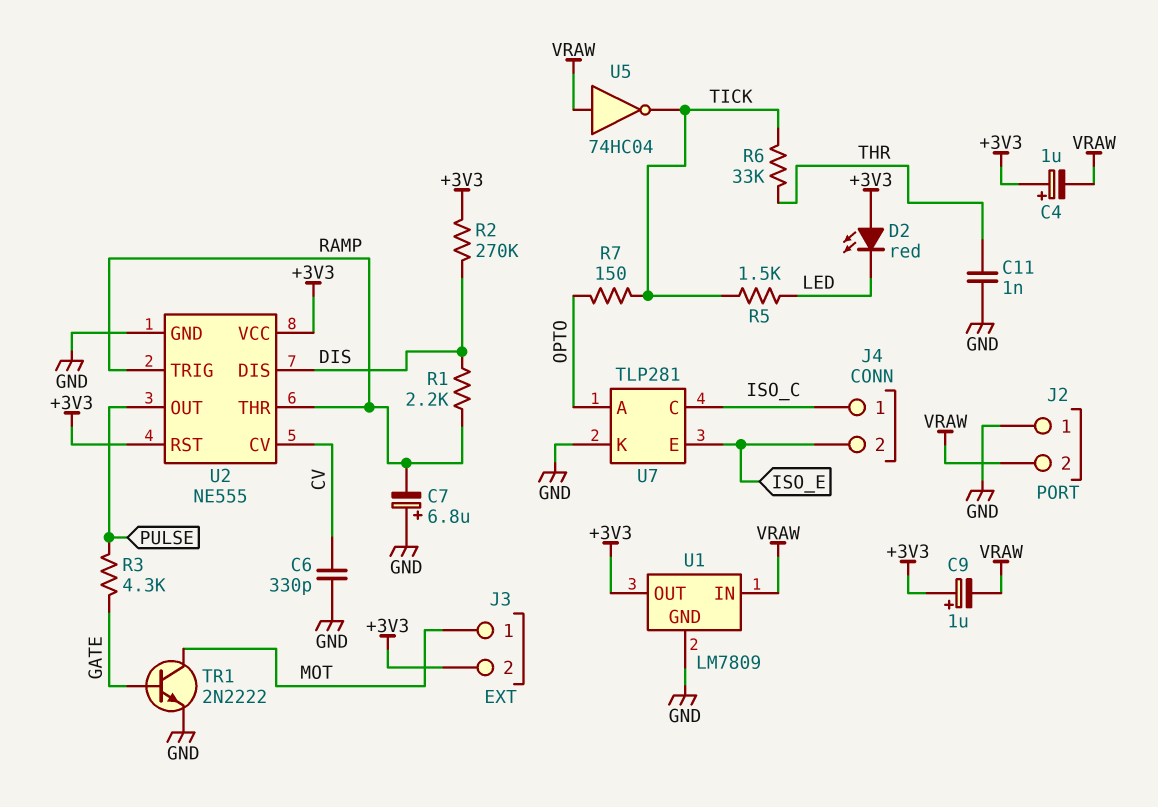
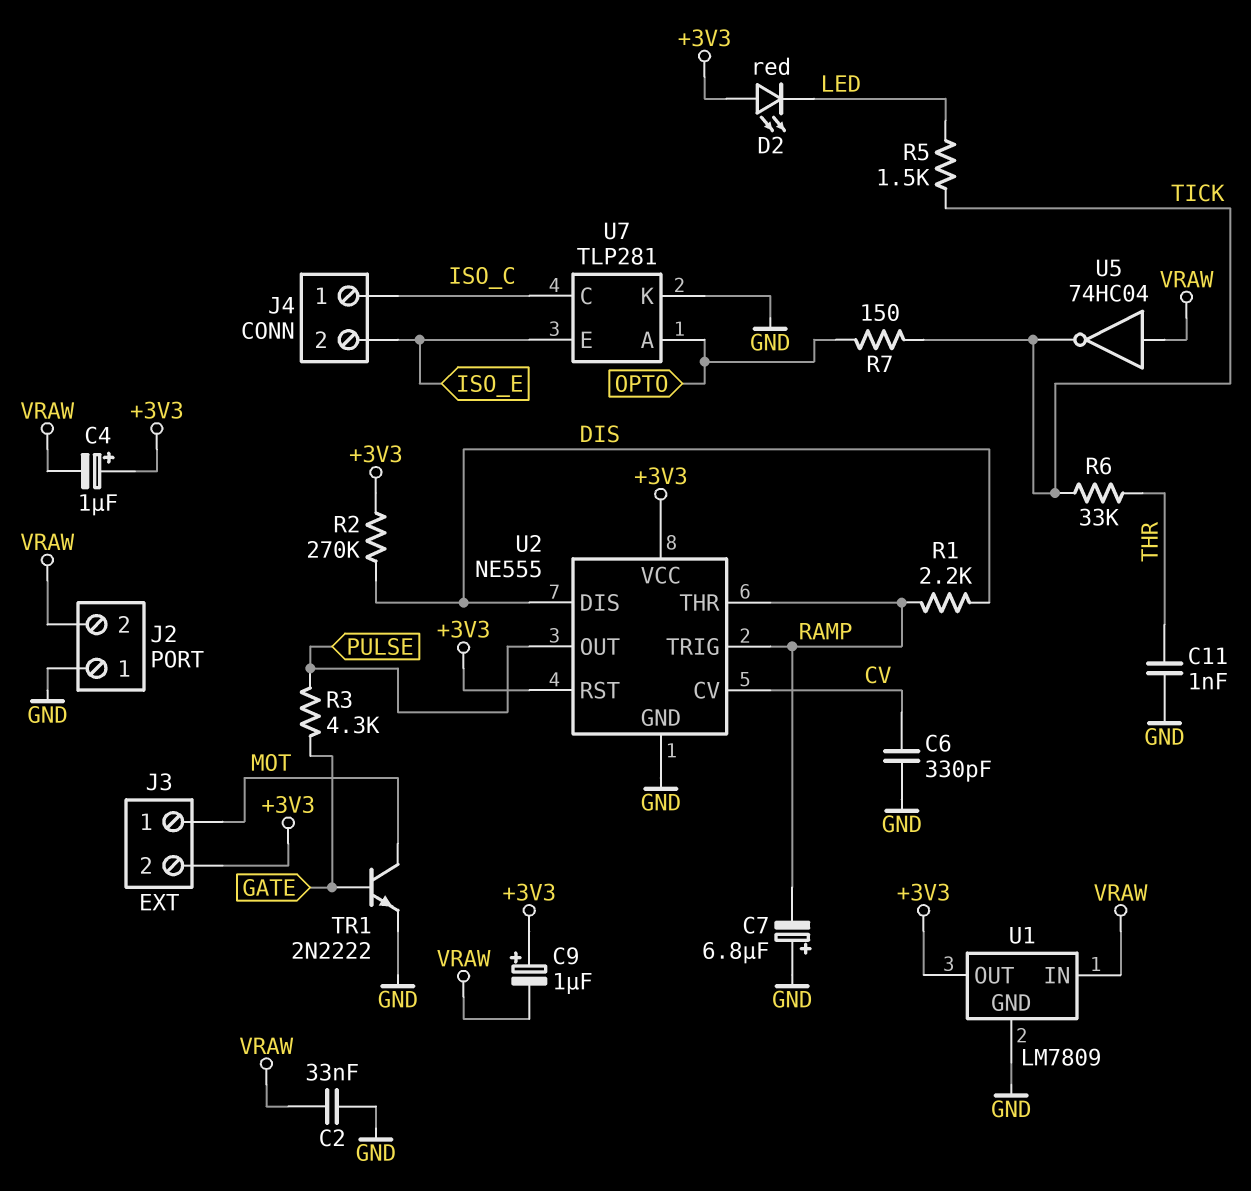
C2: none -> 33nF (GND, VRAW)

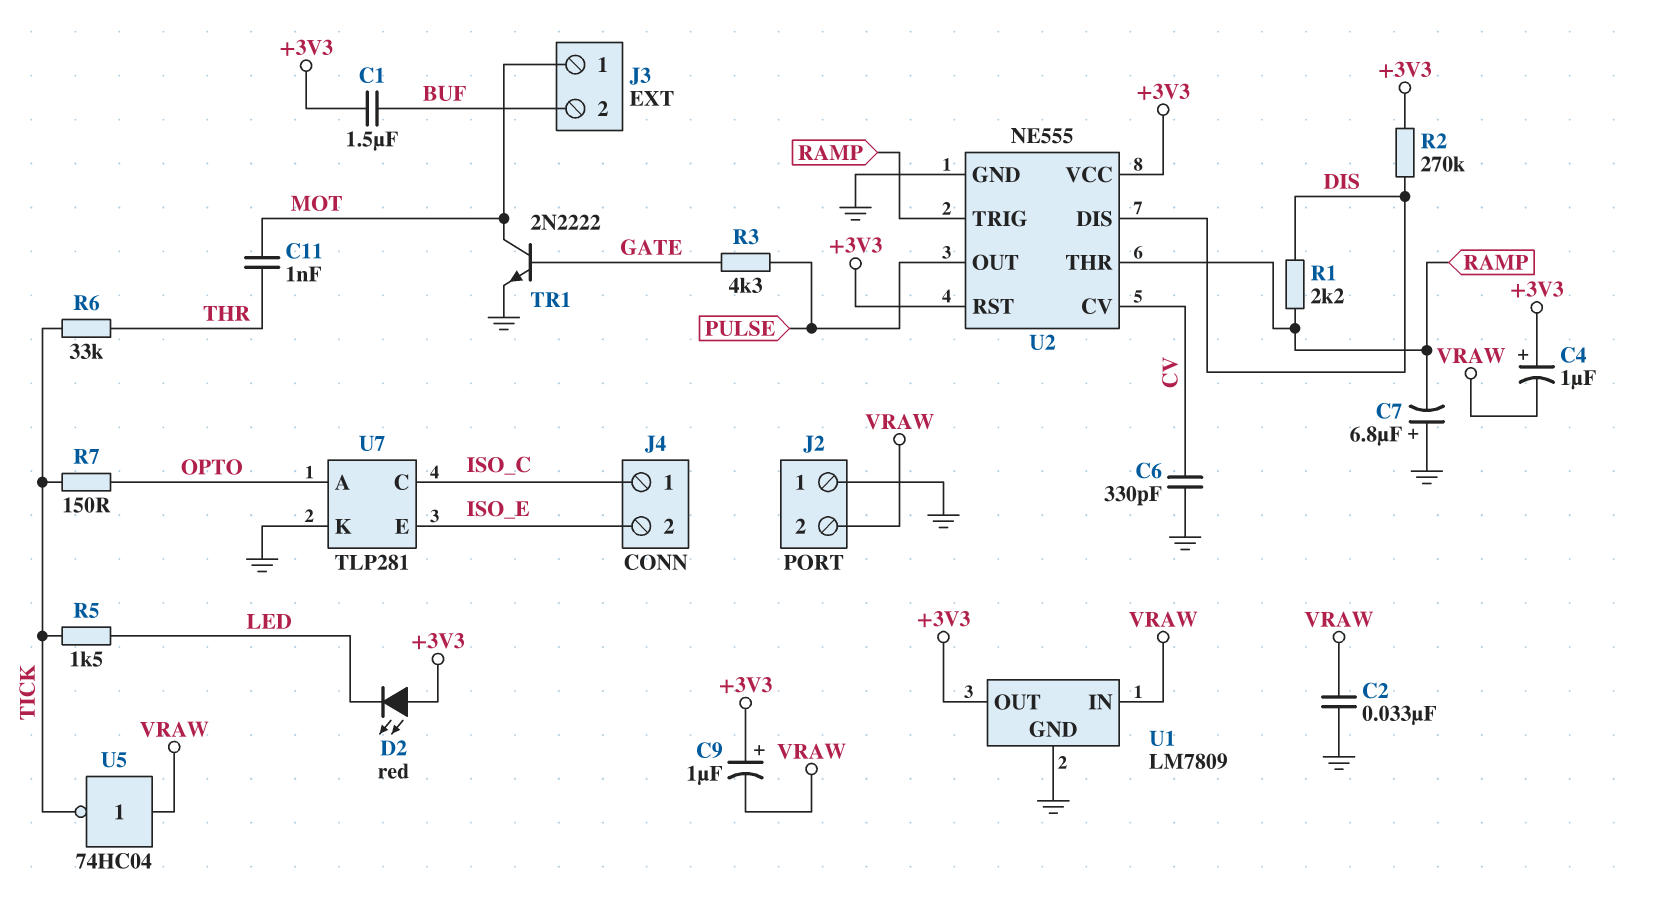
C1: none -> 1.5uF (+3V3, BUF)
C11: 1nF (GND, THR) -> 1nF (MOT, THR)
J3 pin 2: +3V3 -> BUF

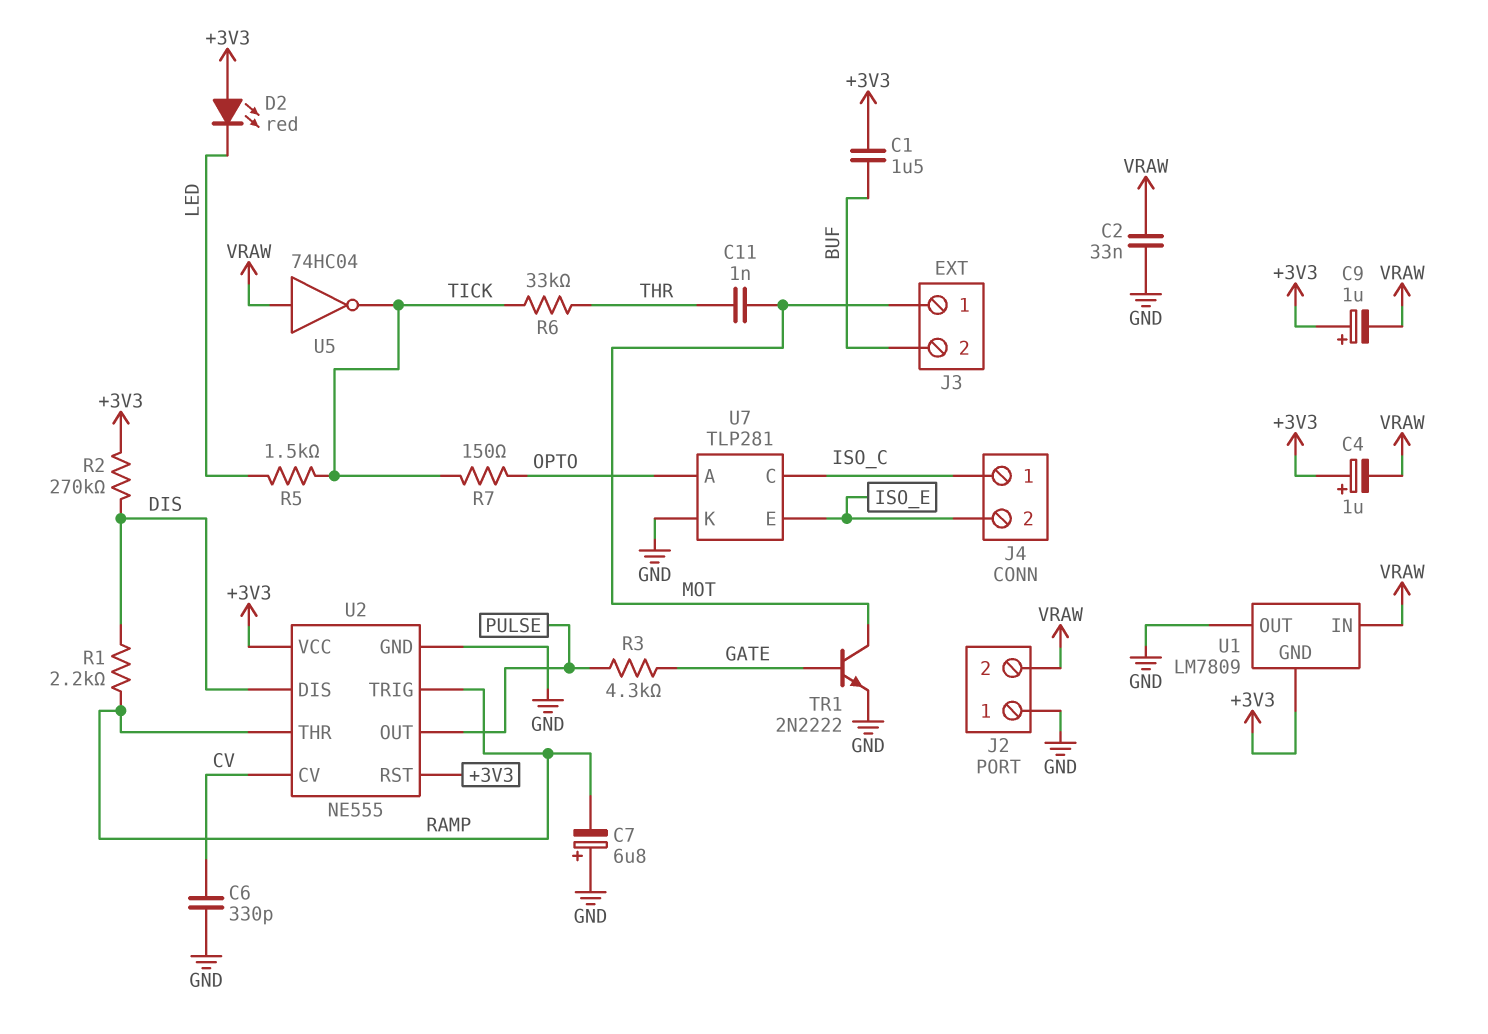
U1 pin GND: GND -> +3V3
U1 pin OUT: +3V3 -> GND

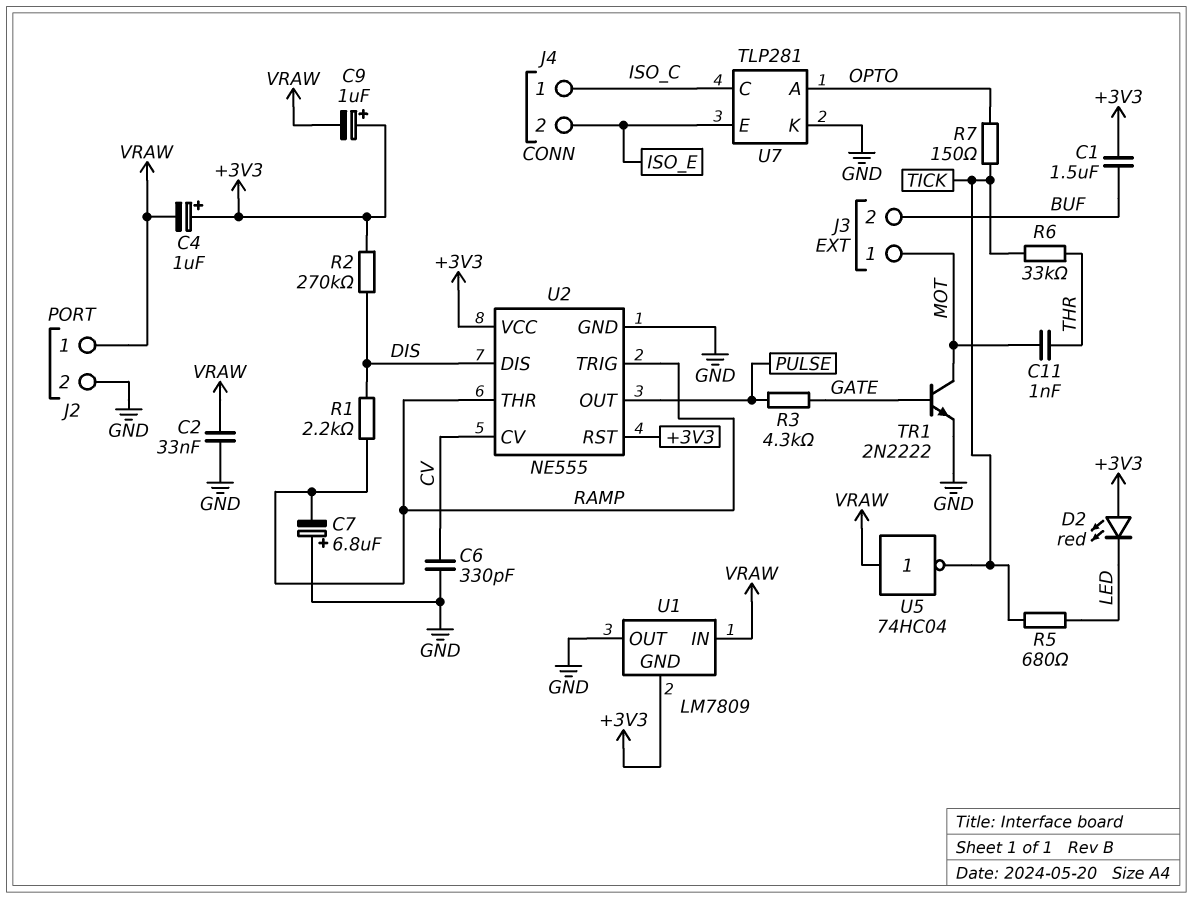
J2 pin 1: GND -> VRAW
J2 pin 2: VRAW -> GND
R5: 1.5k (LED, TICK) -> 680 (LED, TICK)

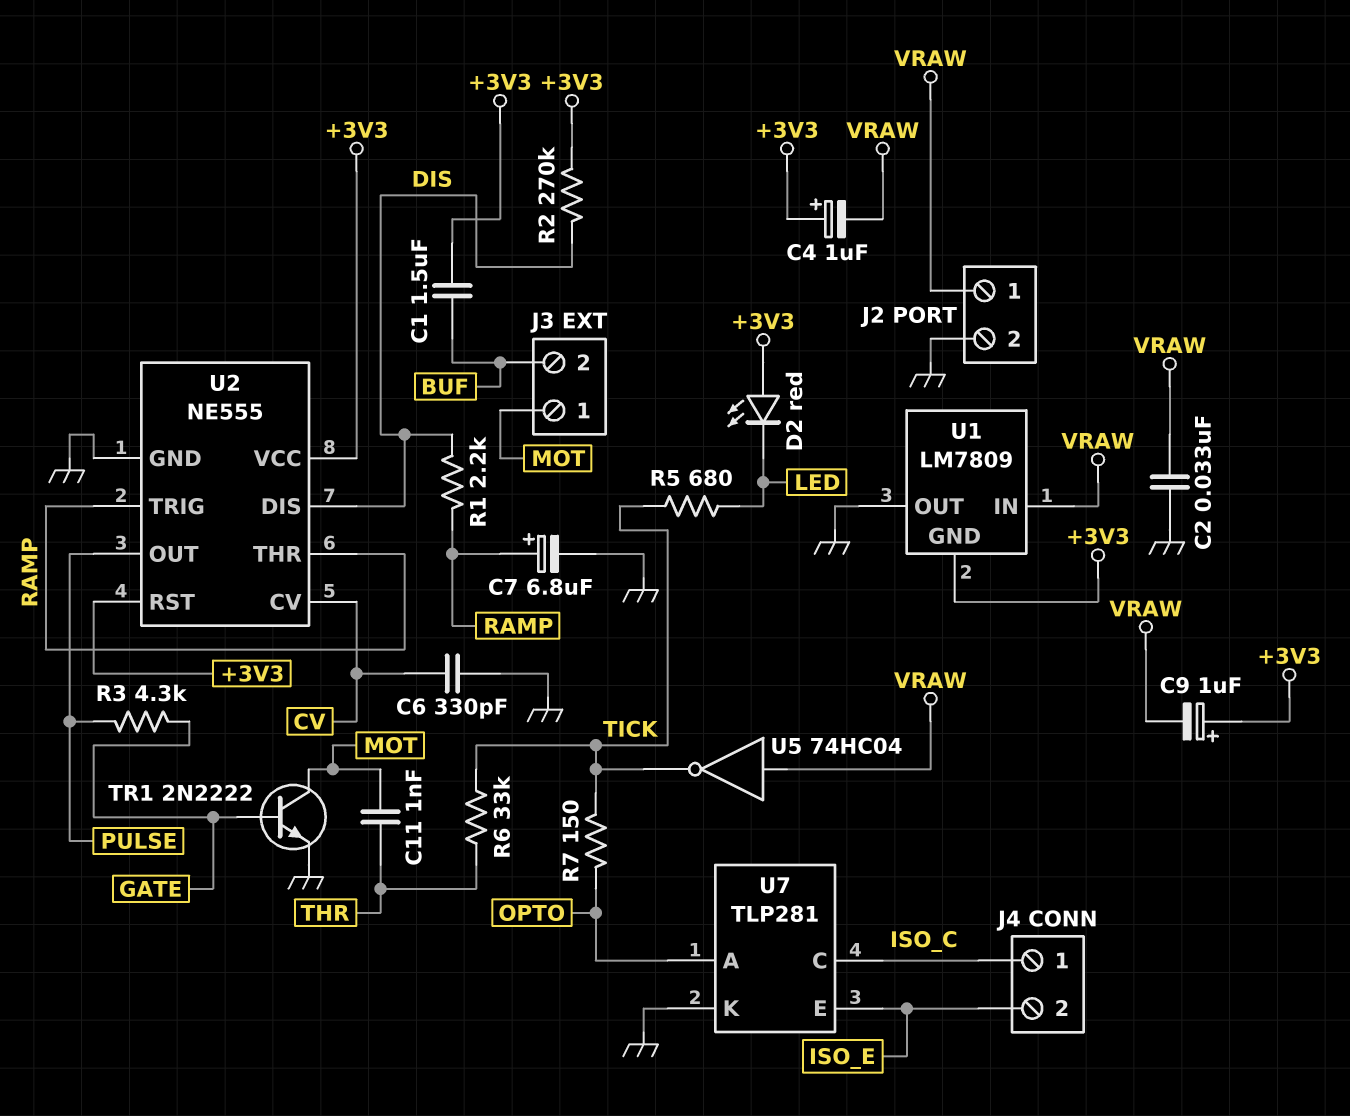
C7: 6.8uF (plus GND, minus RAMP) -> 6.8uF (plus RAMP, minus GND)

